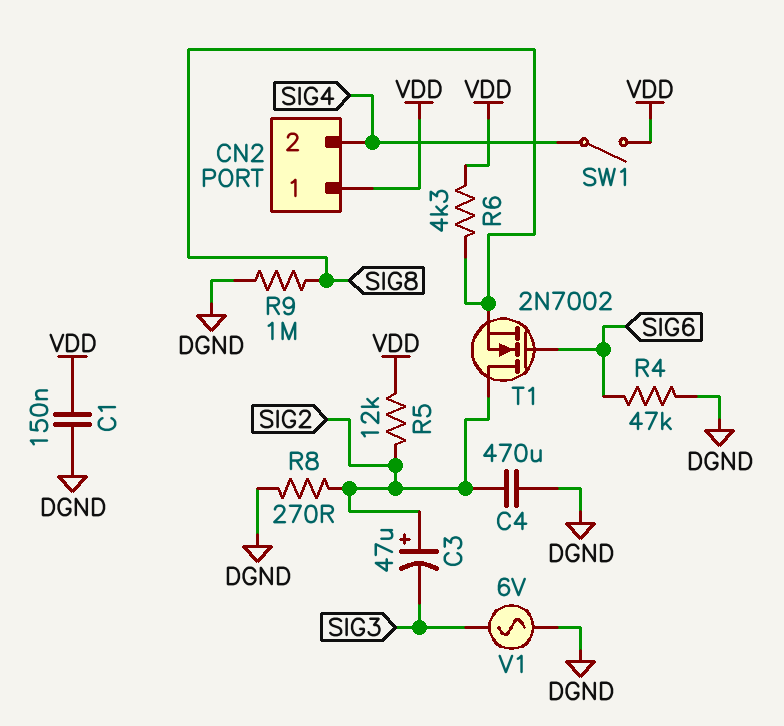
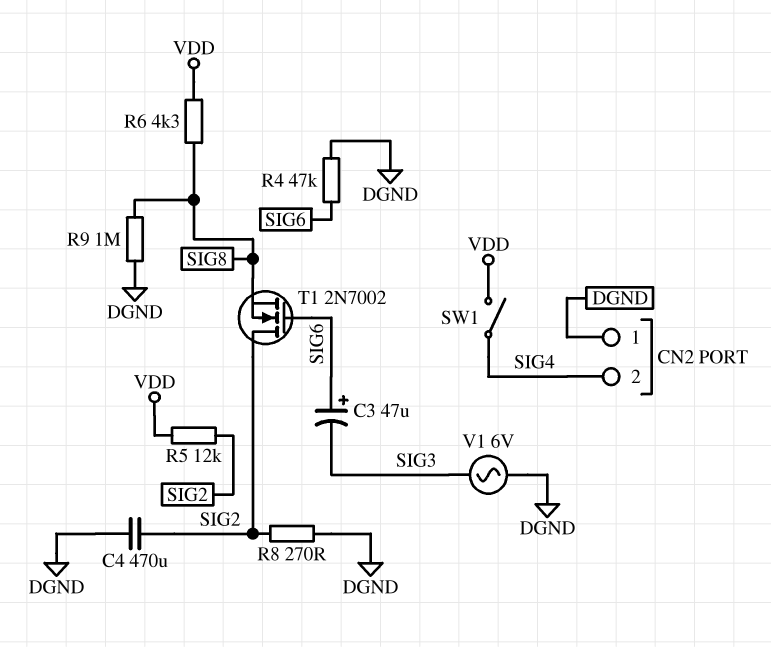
C1: 150nF (DGND, VDD) -> none
C3: 47uF (plus SIG2, minus SIG3) -> 47uF (plus SIG6, minus SIG3)
CN2 pin 1: VDD -> DGND

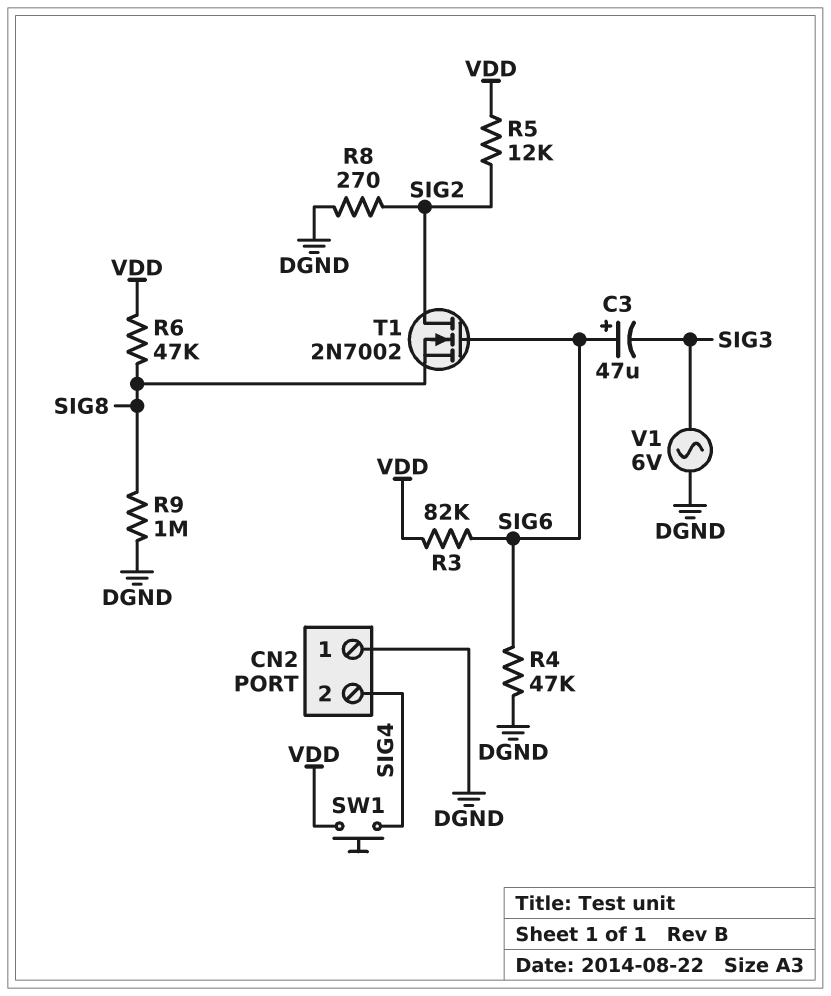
C4: 470uF (DGND, SIG2) -> none
R3: none -> 82k (SIG6, VDD)
R6: 4.3k (SIG8, VDD) -> 47k (SIG8, VDD)
SW1: switch (SIG4, VDD) -> button (SIG4, VDD)

